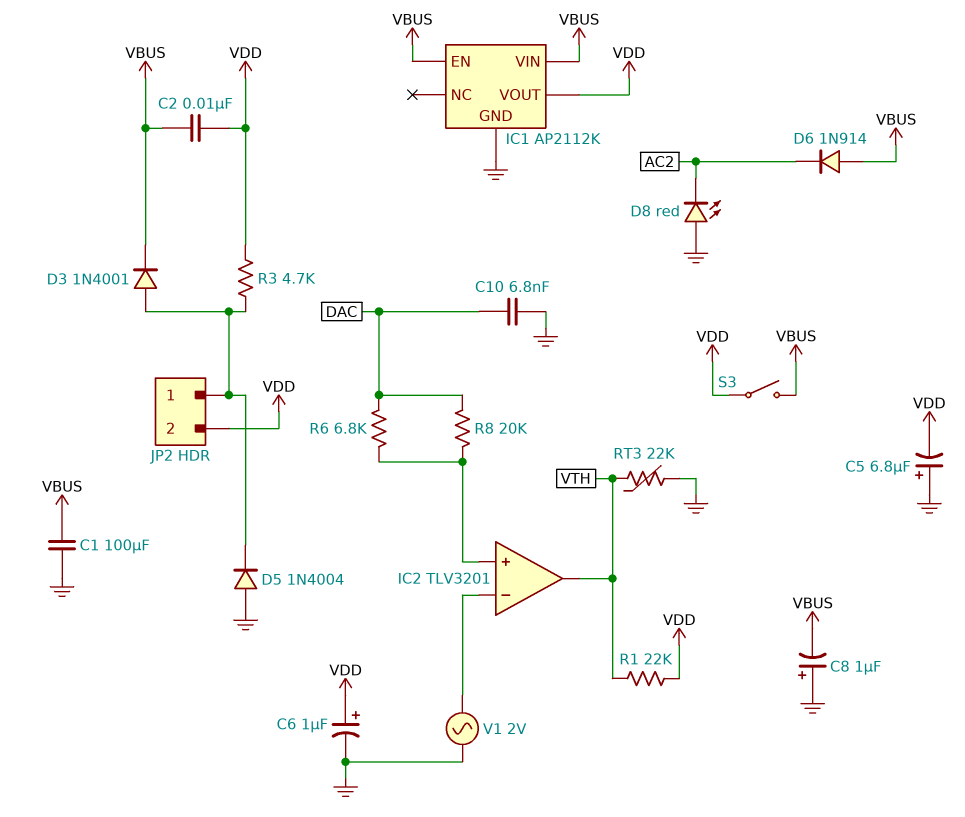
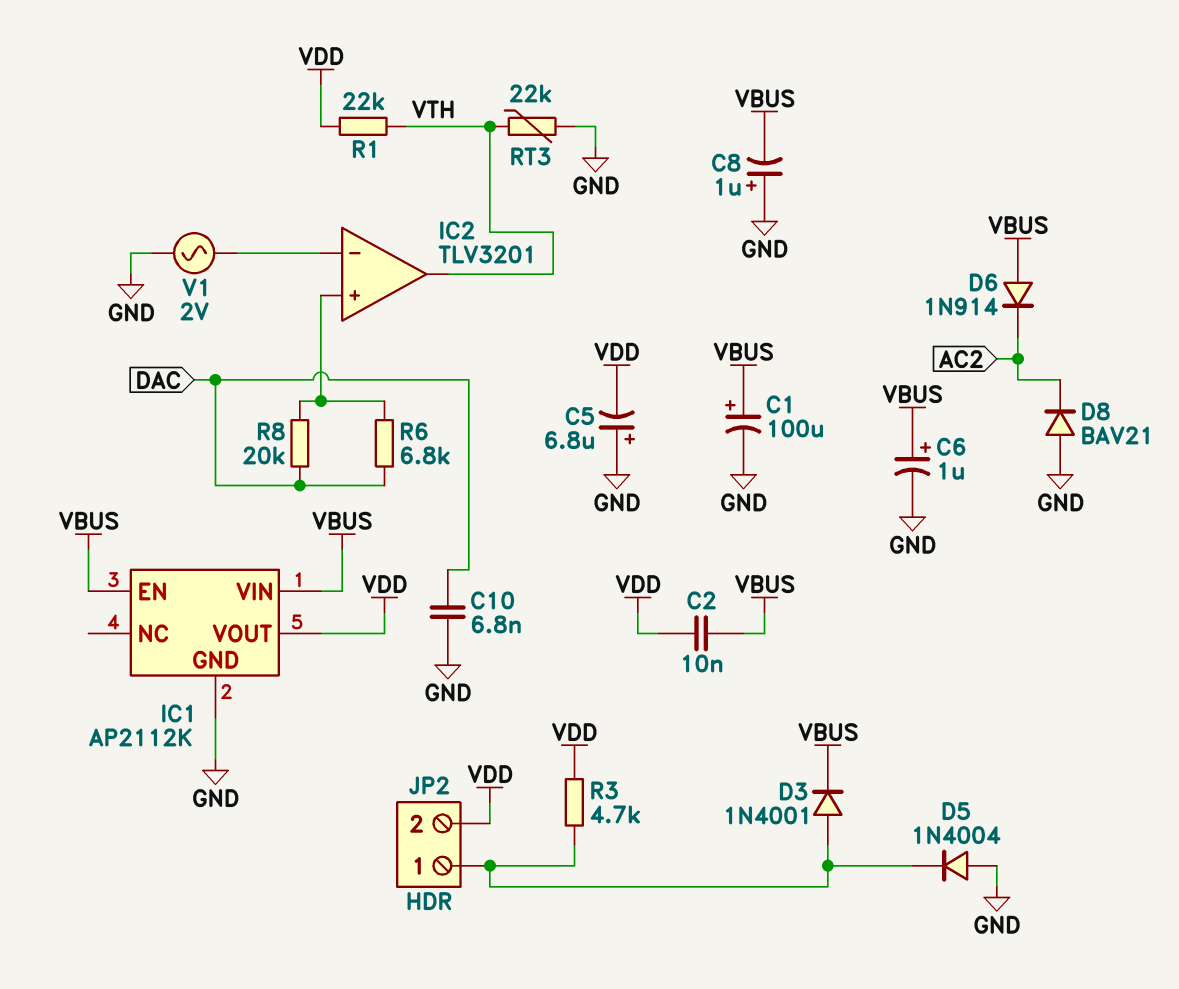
C1: 100uF (GND, VBUS) -> 100uF (plus VBUS, minus GND)
C6: 1uF (plus VDD, minus GND) -> 1uF (plus VBUS, minus GND)
D8: LED red (A GND, K AC2) -> diode BAV21 (A GND, K AC2)
S3: switch (VBUS, VDD) -> none

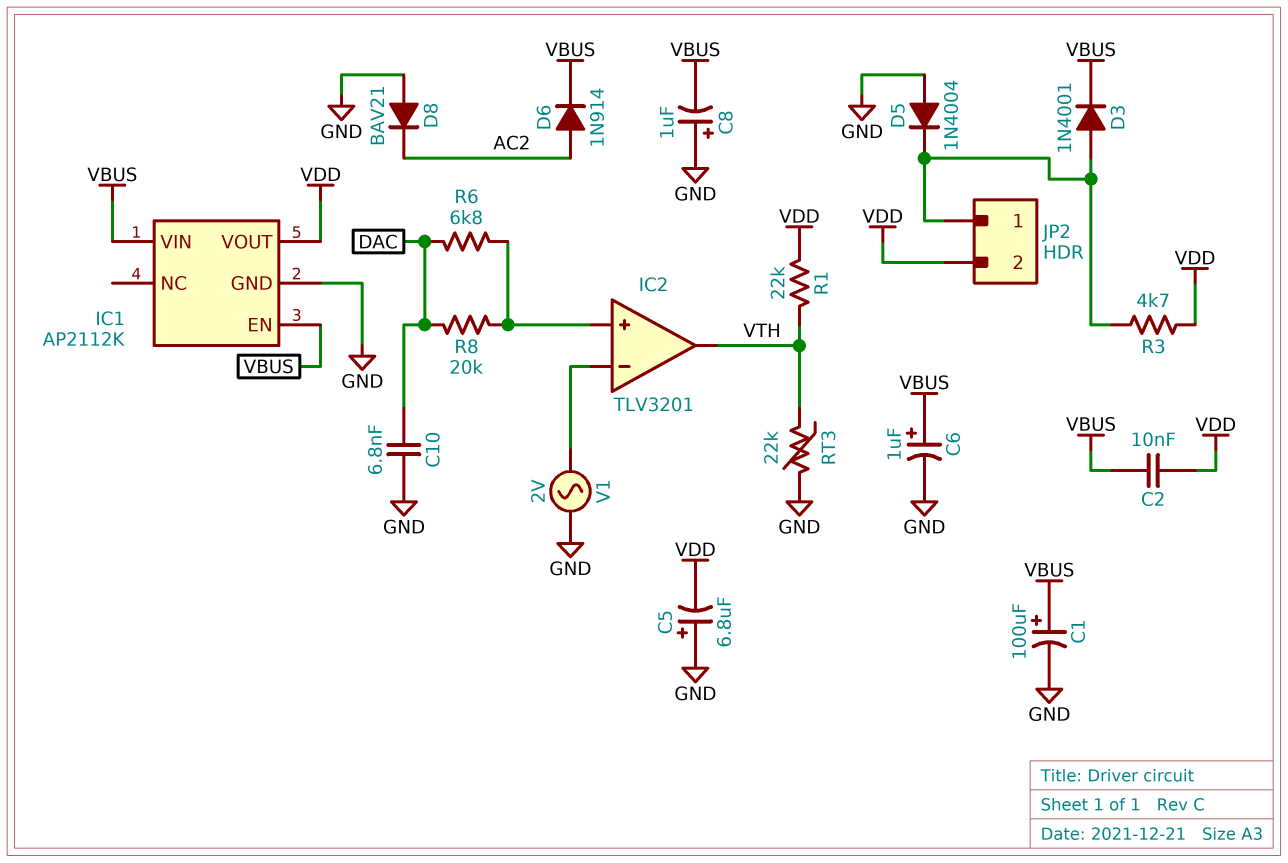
D6: diode 1N914 (A VBUS, K AC2) -> diode 1N914 (A AC2, K VBUS)

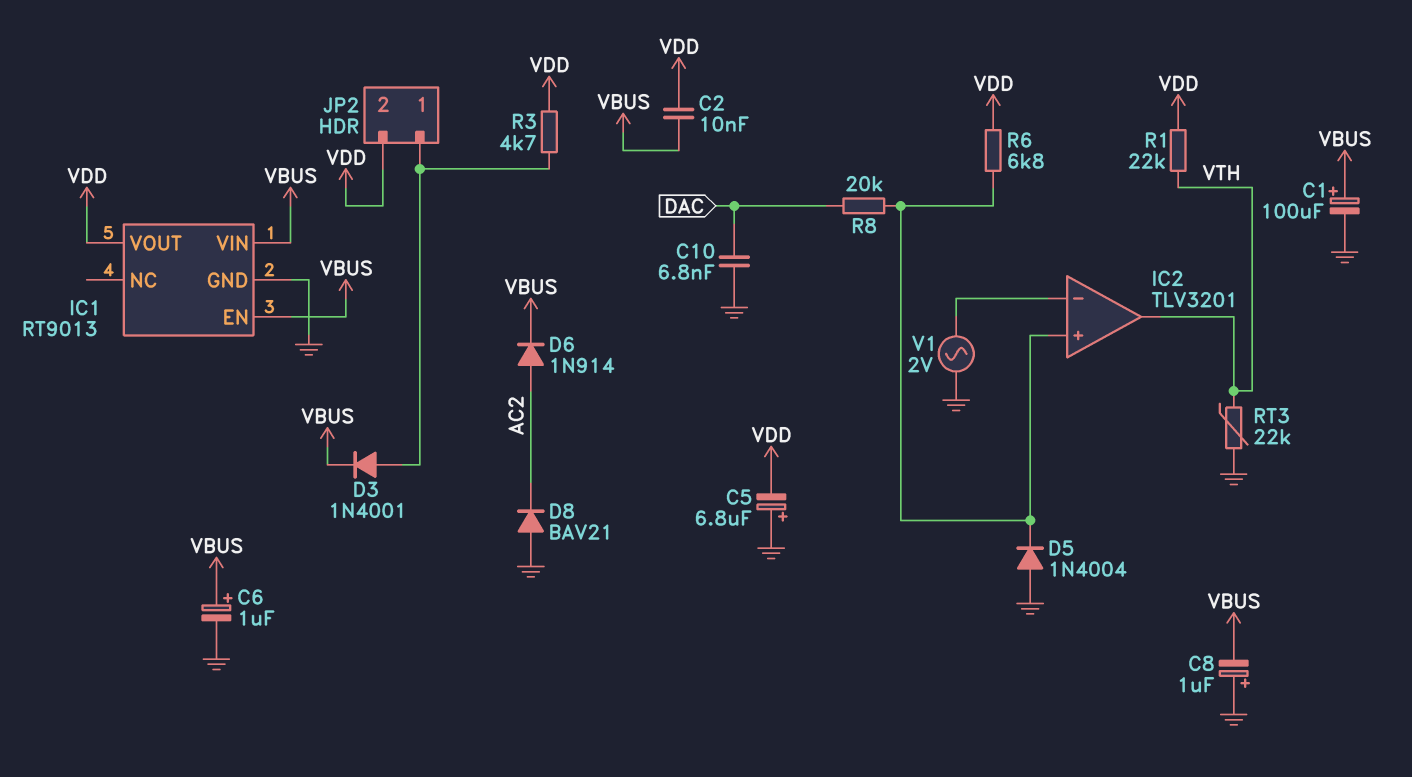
D5: diode 1N4004 (A GND, K JP2/1) -> diode 1N4004 (A GND, K IC2/in+)
IC1: AP2112K -> RT9013
R6: 6.8k (DAC, IC2/in+) -> 6.8k (IC2/in+, VDD)

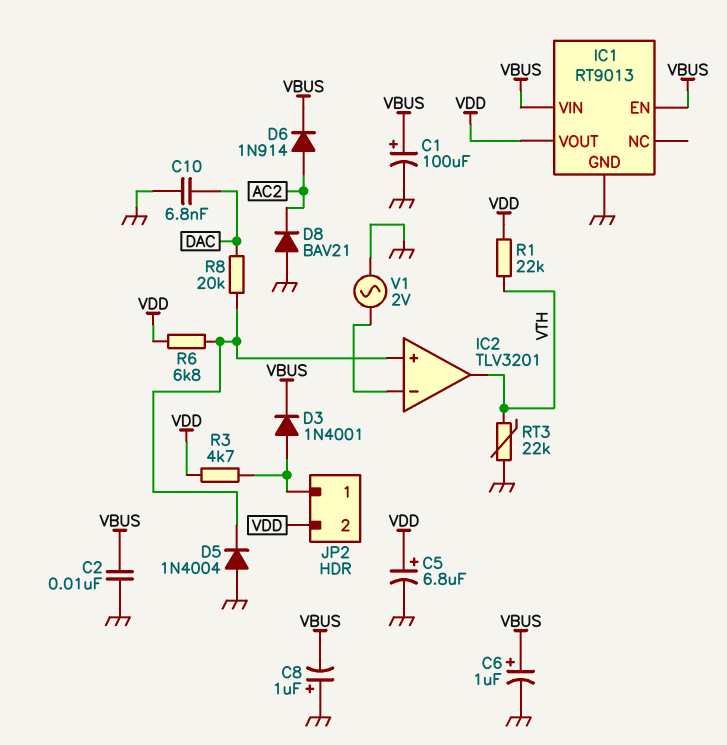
C2: 10nF (VBUS, VDD) -> 10nF (GND, VBUS)
C5: 6.8uF (plus GND, minus VDD) -> 6.8uF (plus VDD, minus GND)

